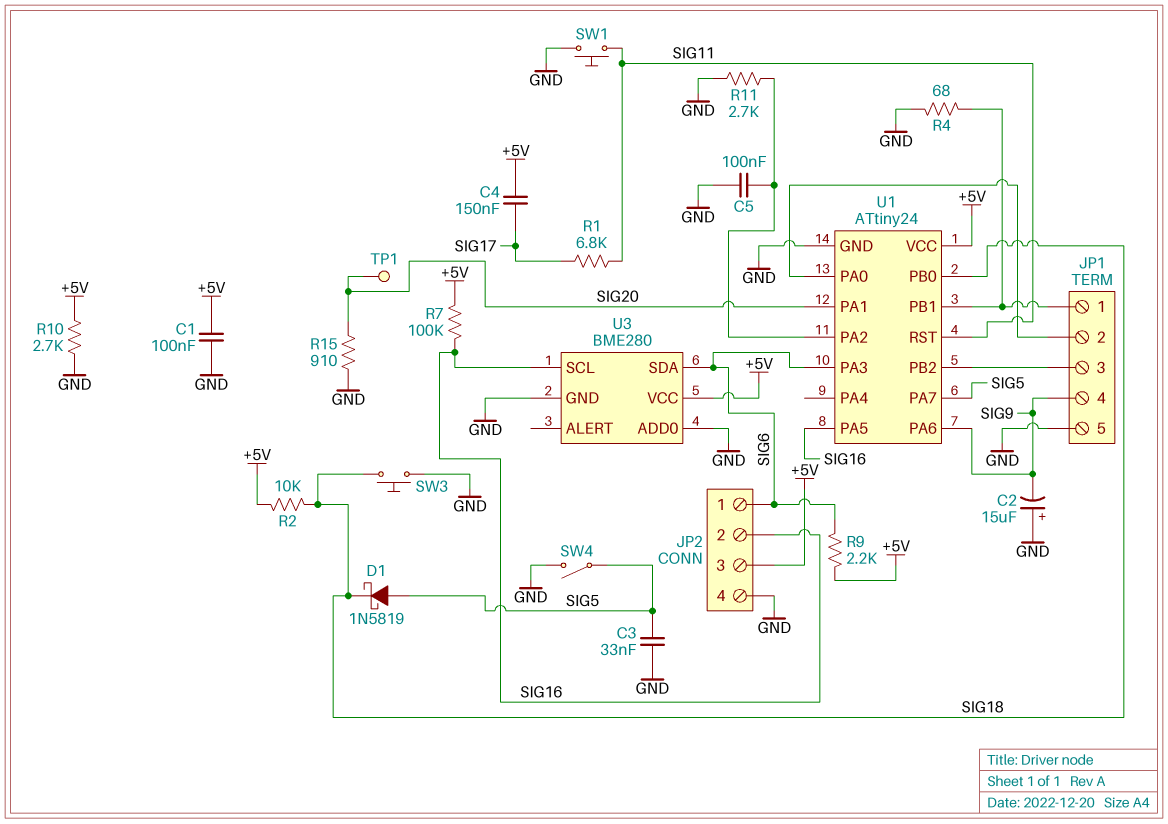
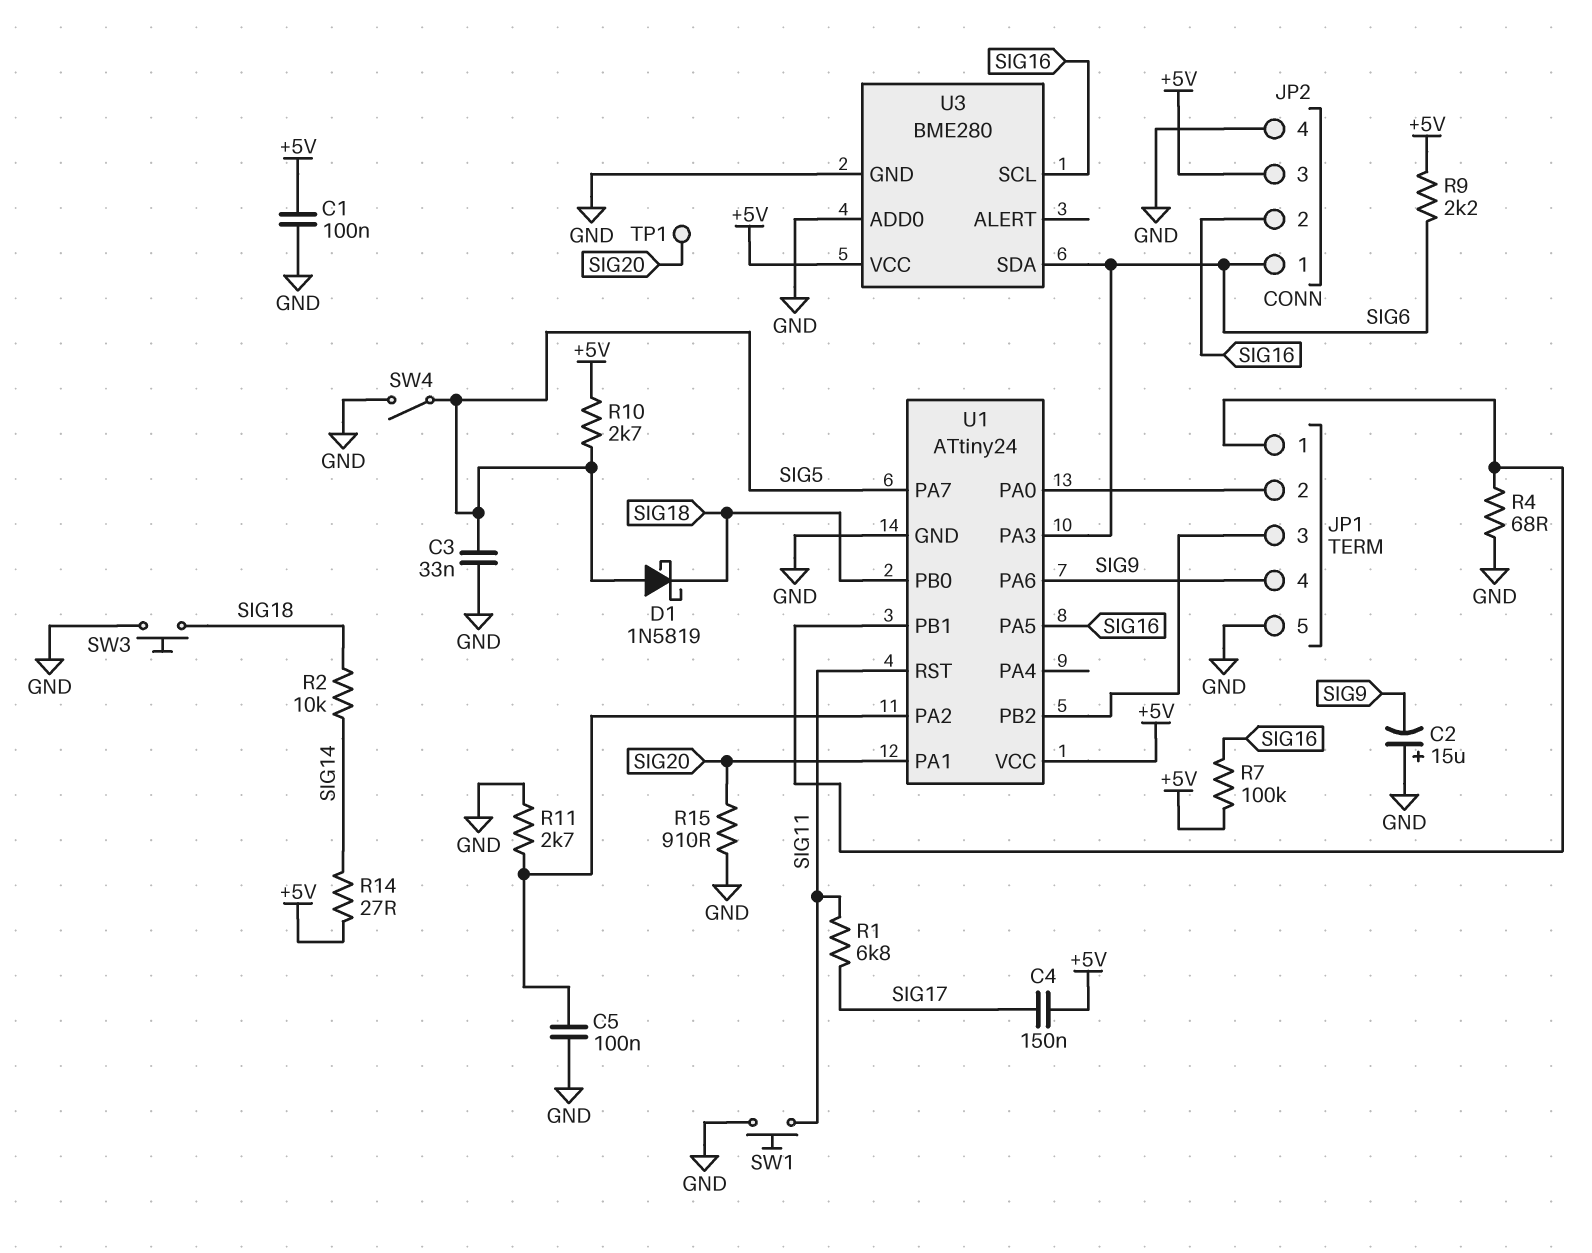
R2: 10k (+5V, SIG18) -> 10k (SIG14, SIG18)
R10: 2.7k (+5V, GND) -> 2.7k (+5V, SIG5)
R14: none -> 27 (+5V, SIG14)

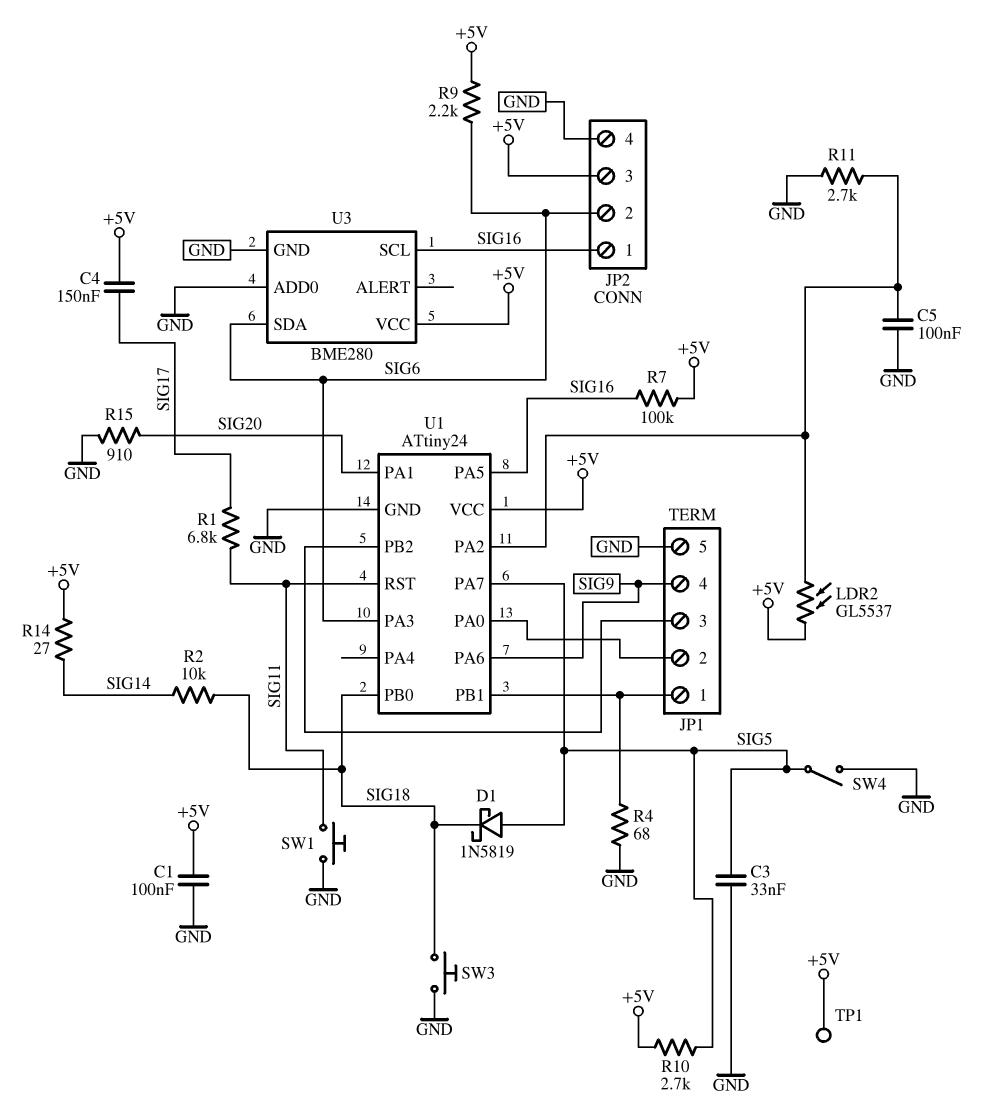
C2: 15uF (plus GND, minus SIG9) -> none
JP2 pin 1: SIG6 -> SIG16
JP2 pin 2: SIG16 -> SIG6
LDR2: none -> GL5537 (+5V, U1/PA2)
TP1: test point (SIG20) -> test point (+5V)

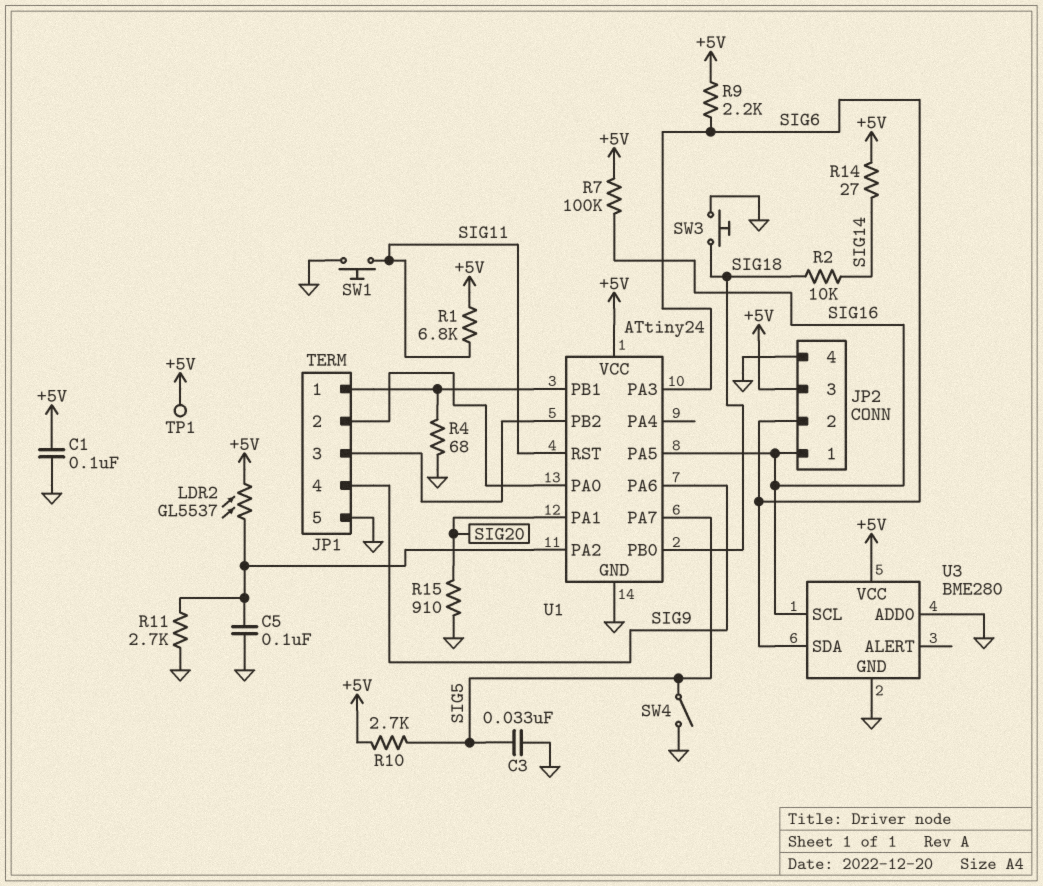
C4: 150nF (+5V, SIG17) -> none
D1: schottky 1N5819 (A SIG5, K SIG18) -> none
R1: 6.8k (SIG11, SIG17) -> 6.8k (+5V, SIG11)

